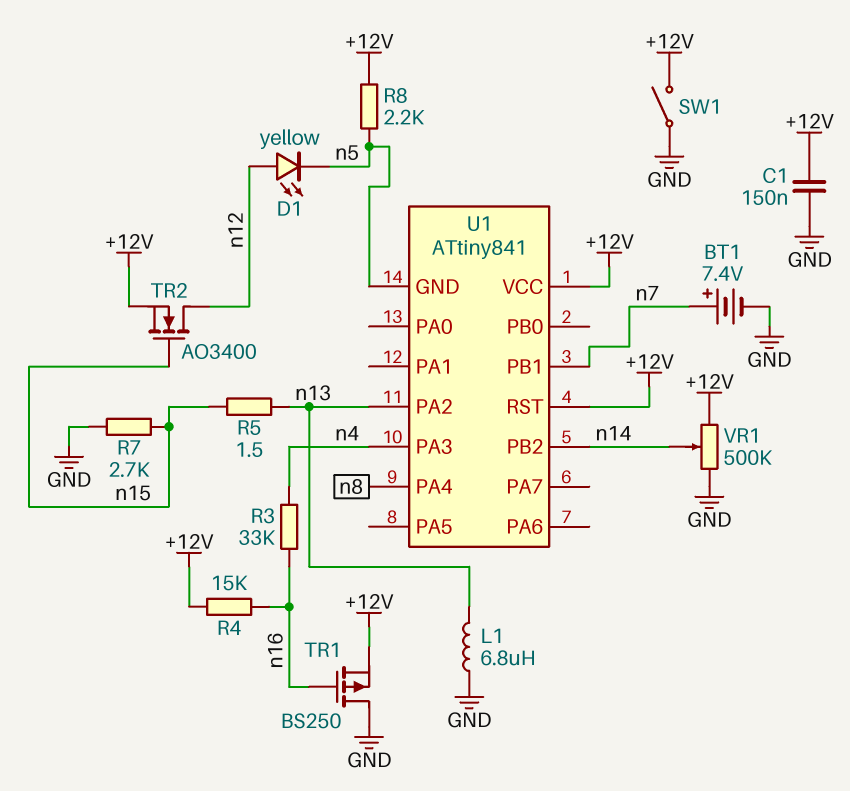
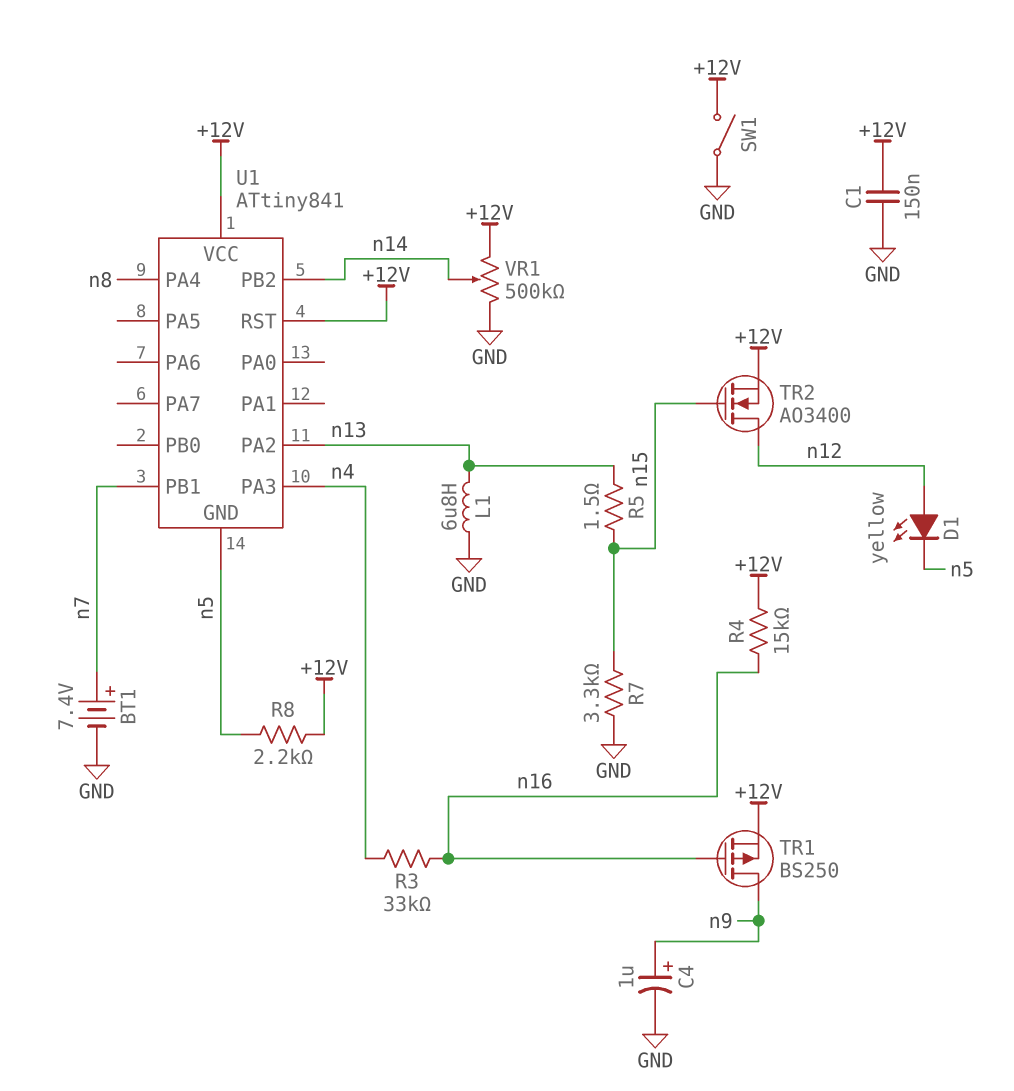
C4: none -> 1uF (plus n9, minus GND)
R7: 2.7k (GND, n15) -> 3.3k (GND, n15)
TR1: PMOS BS250 (G n16, D GND, S +12V) -> PMOS BS250 (G n16, D n9, S +12V)

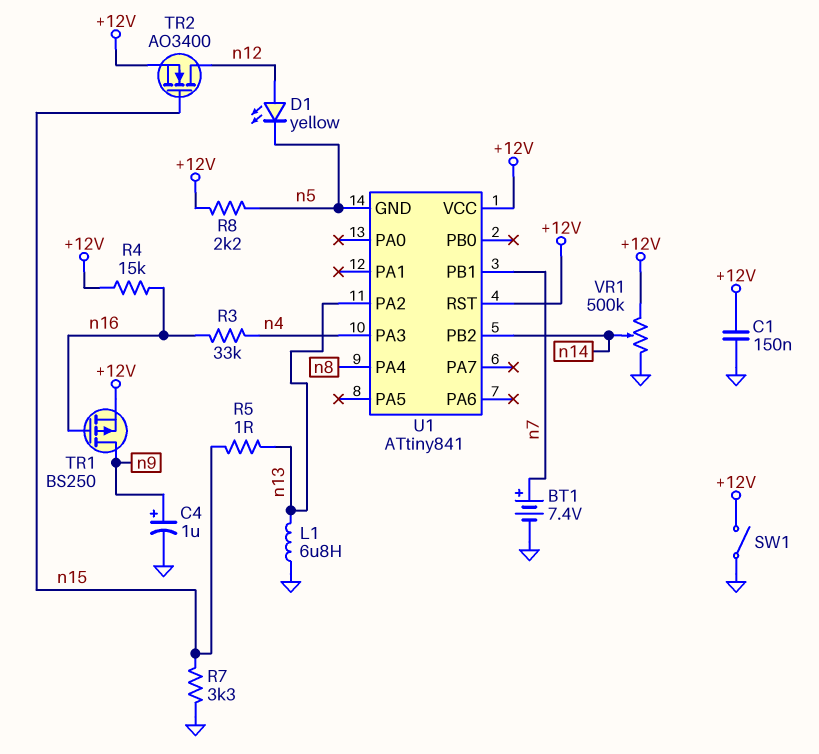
R5: 1.5 (n13, n15) -> 1 (n13, n15)

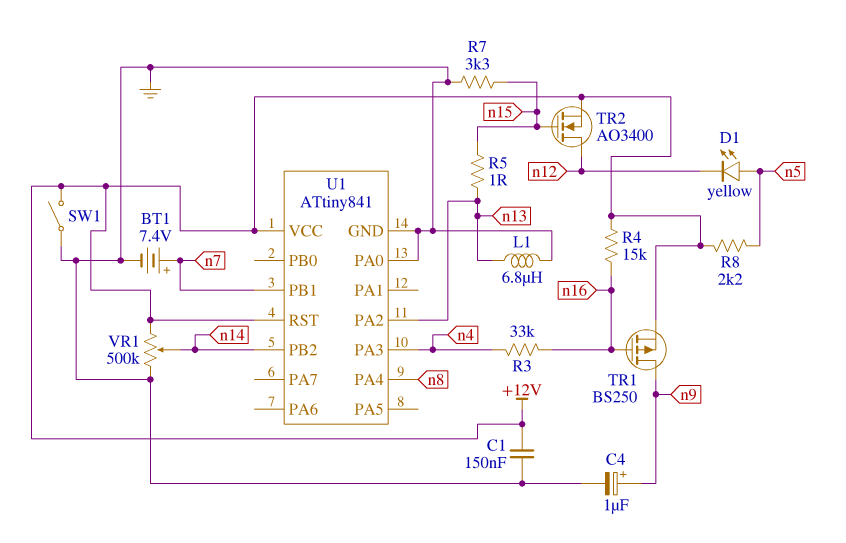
D1: LED yellow (A n12, K n5) -> LED yellow (A n5, K n12)
U1 pin GND: n5 -> GND
U1 pin PA0: none -> GND

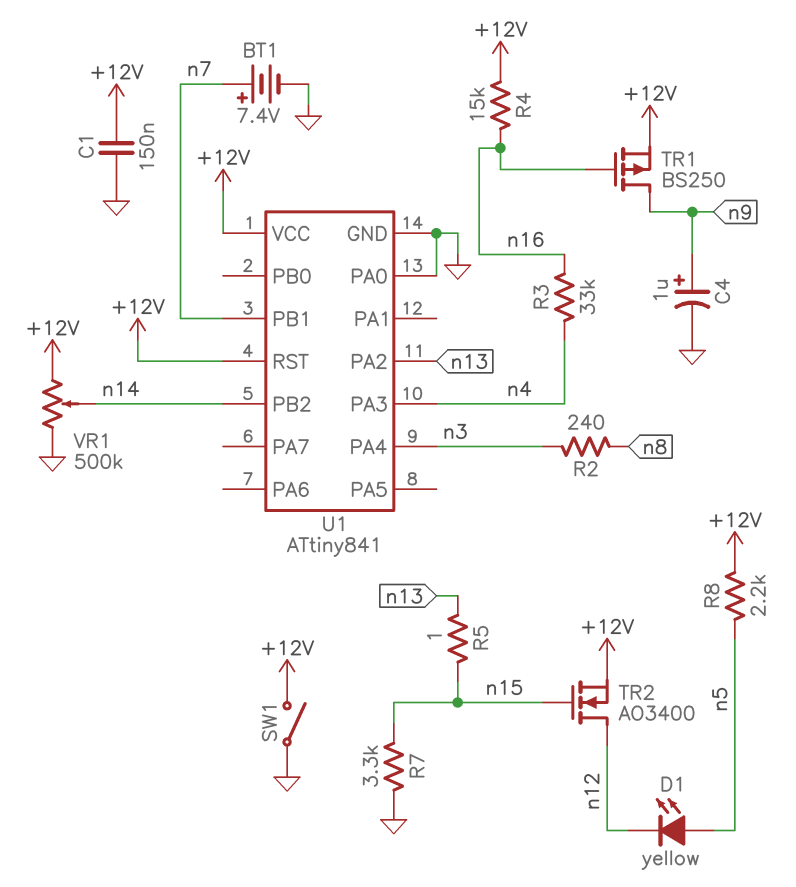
L1: 6.8uH (GND, n13) -> none
R2: none -> 240 (n3, n8)
U1 pin PA4: n8 -> n3

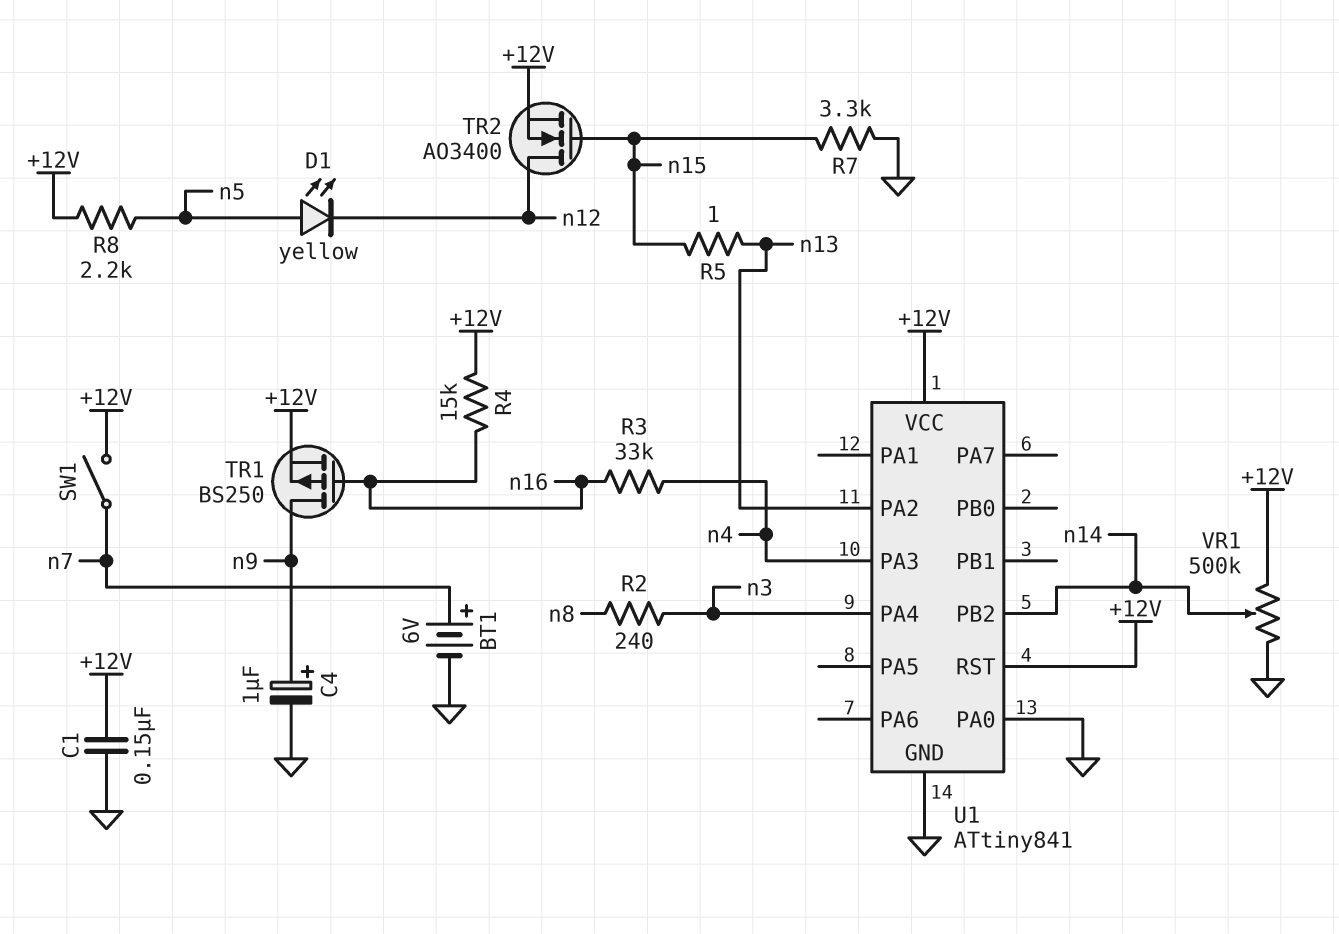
BT1: 7.4V (plus n7, minus GND) -> 6V (plus n7, minus GND)
SW1: switch (+12V, GND) -> switch (+12V, n7)
U1 pin PB1: n7 -> none

